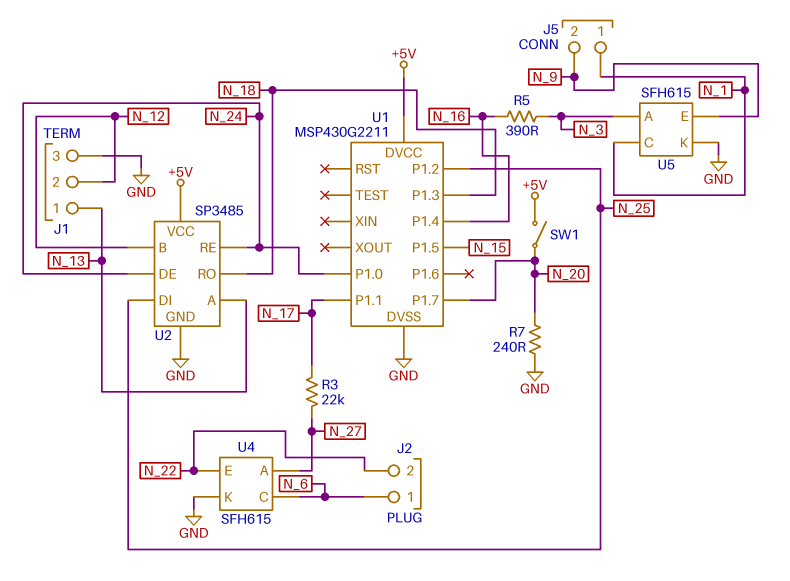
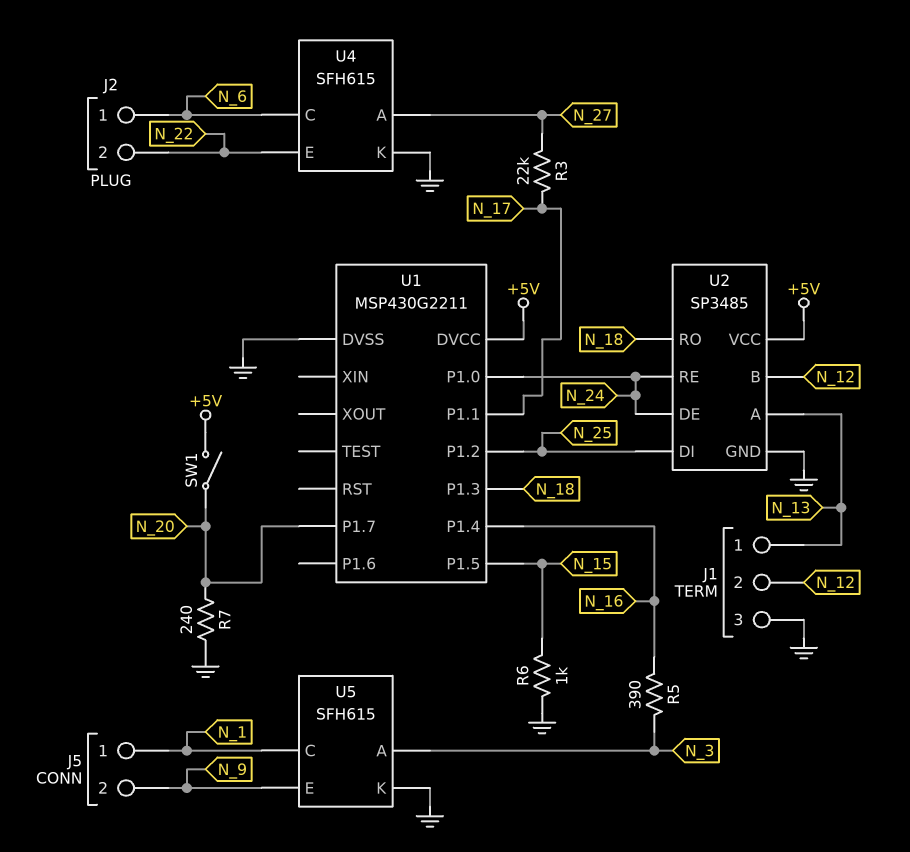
R6: none -> 1k (GND, N_15)

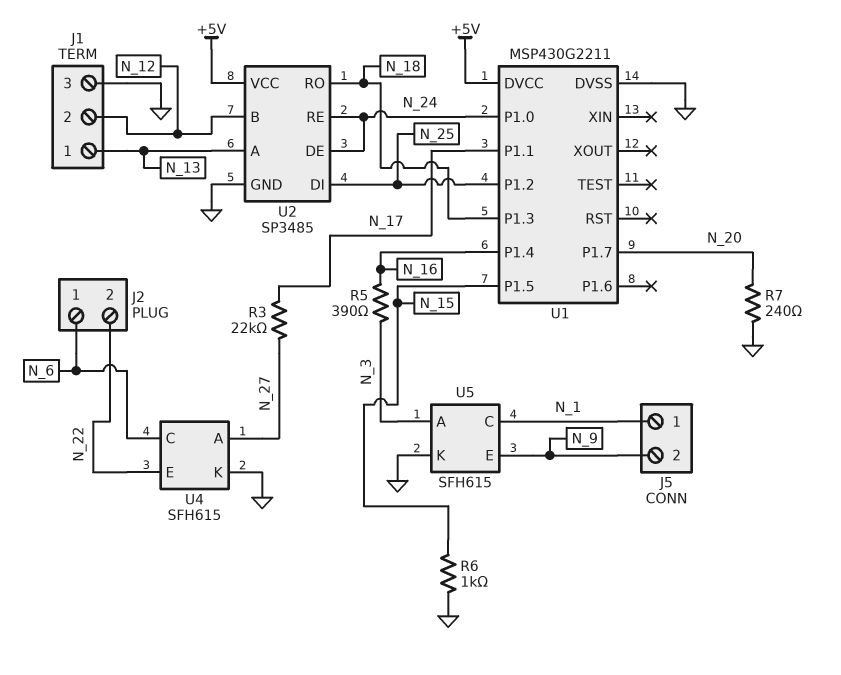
SW1: switch (+5V, N_20) -> none

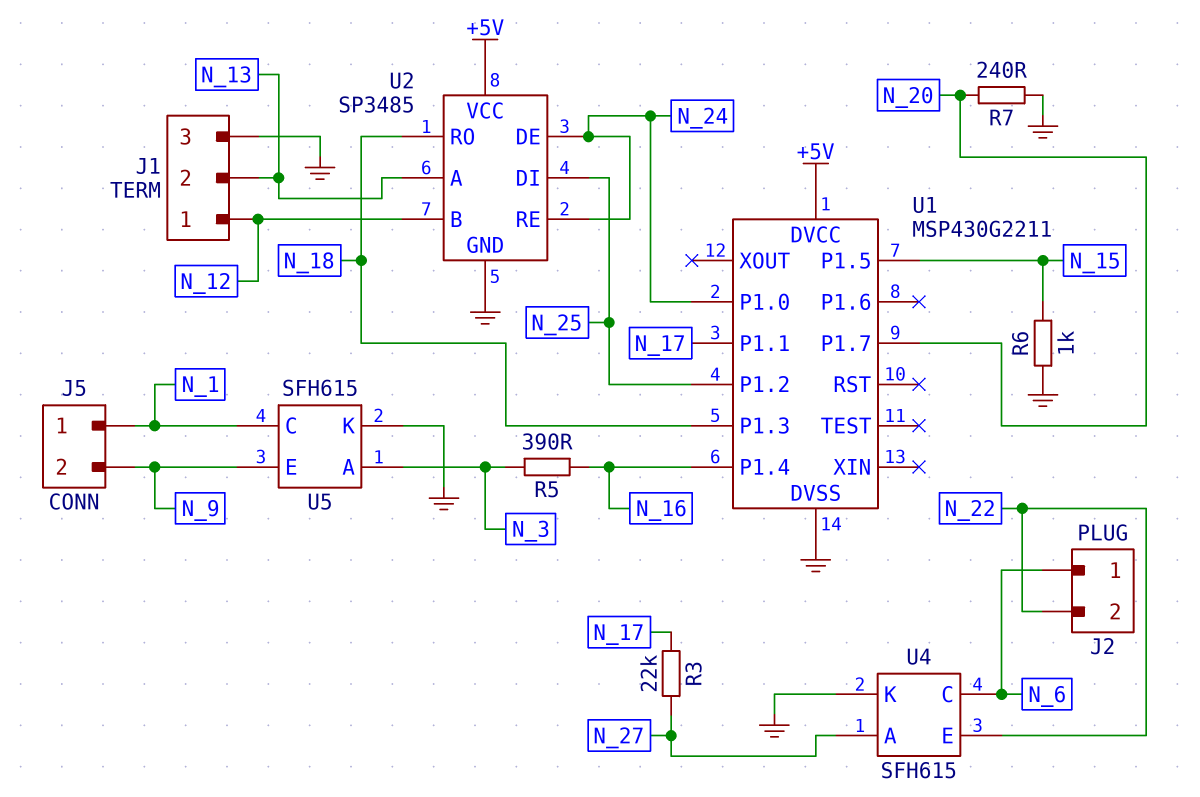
J1 pin 1: N_13 -> N_12
J1 pin 2: N_12 -> N_13

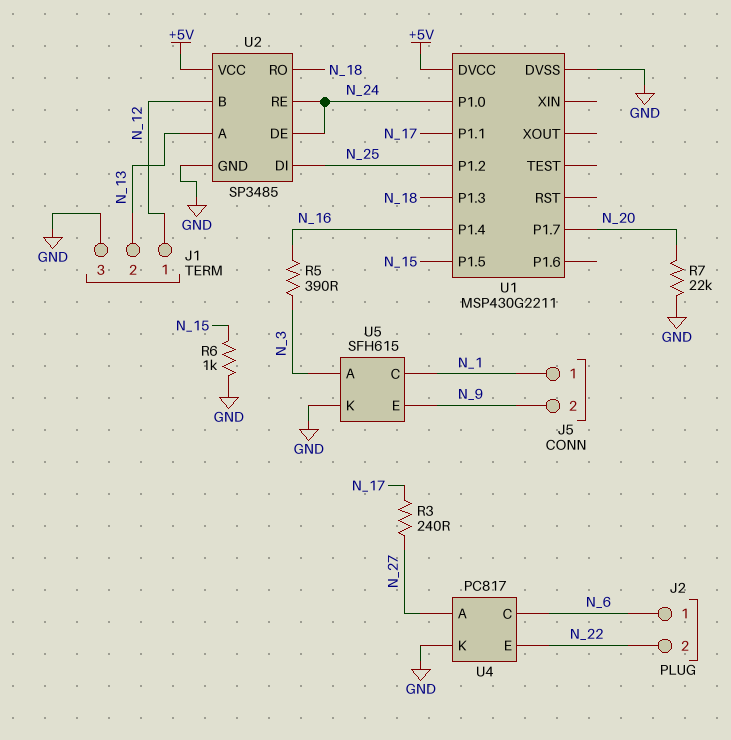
R3: 22k (N_17, N_27) -> 240 (N_17, N_27)
R7: 240 (GND, N_20) -> 22k (GND, N_20)
U4: SFH615 -> PC817

